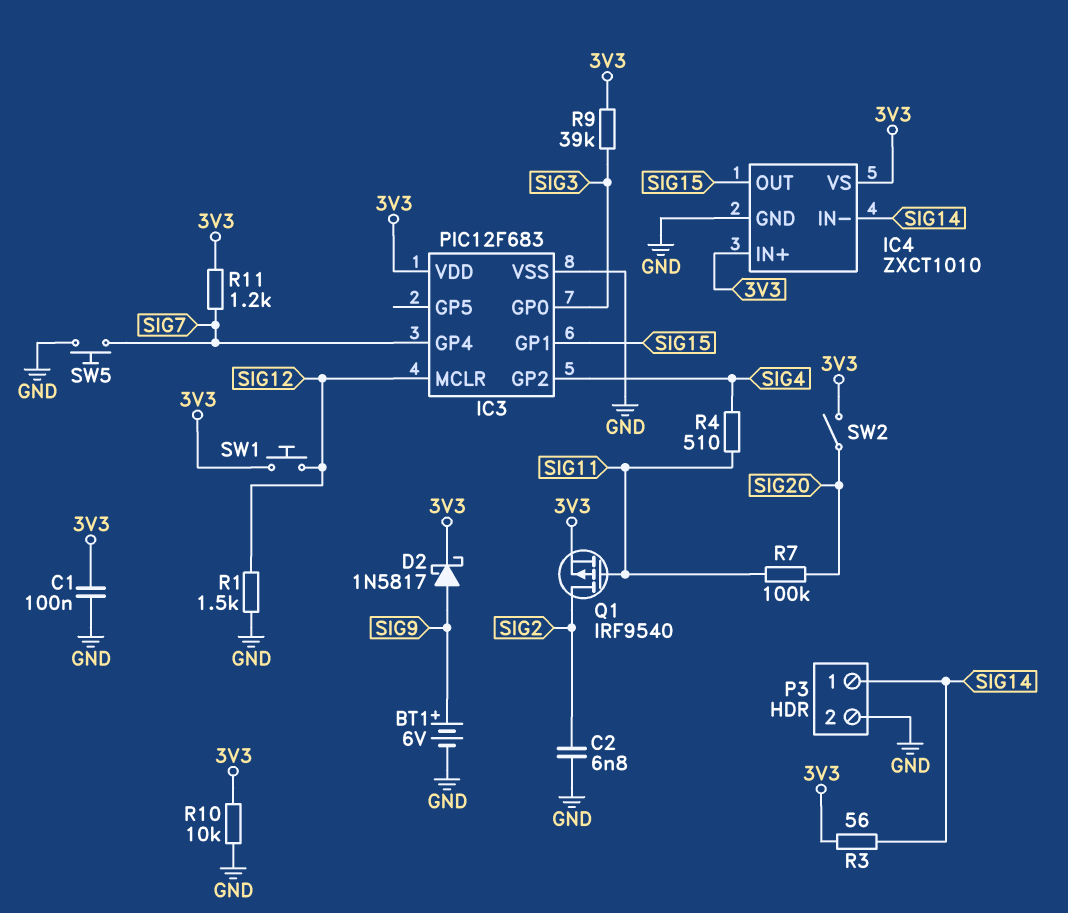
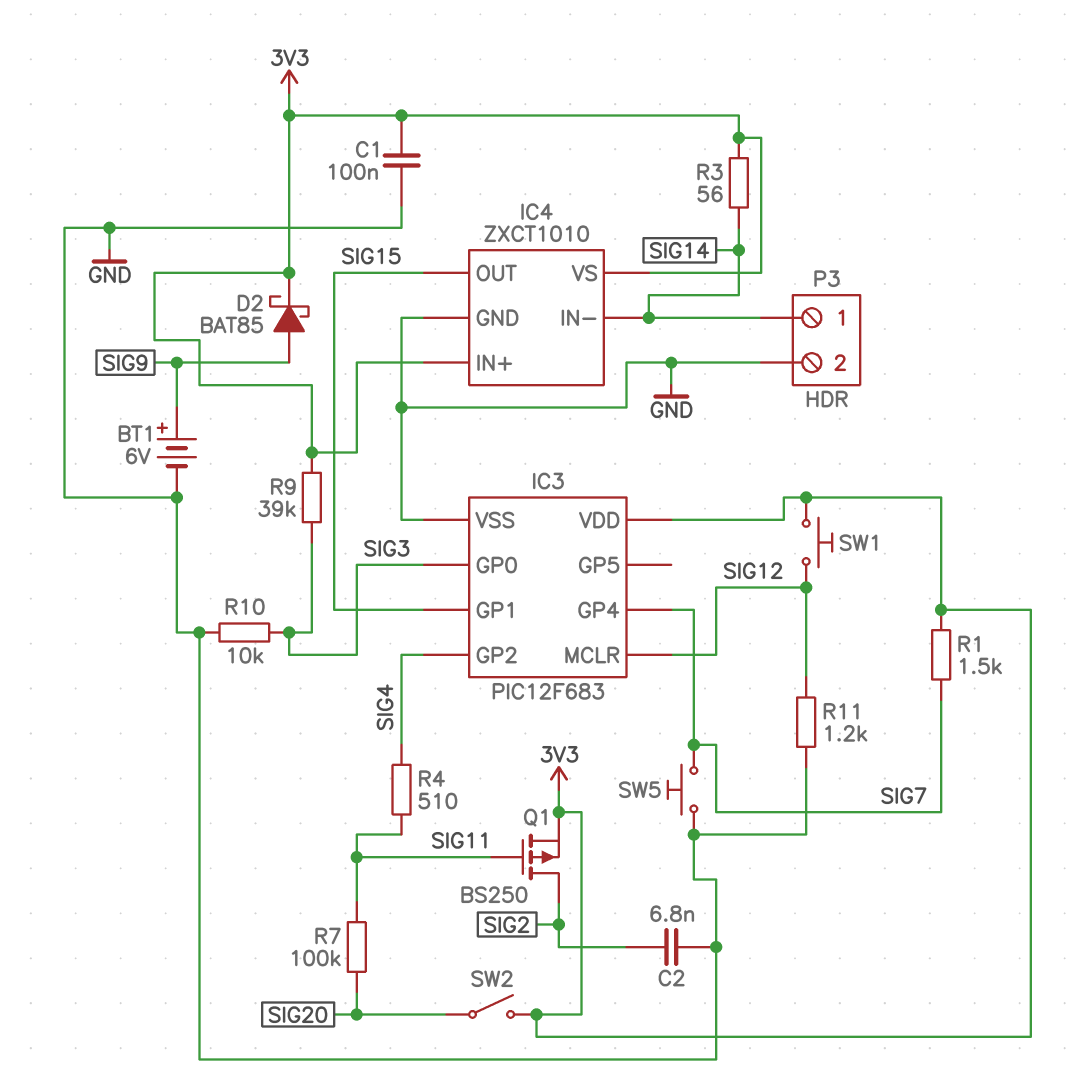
D2: schottky 1N5817 (A SIG9, K 3V3) -> schottky BAT85 (A SIG9, K 3V3)
Q1: PMOS IRF9540 (G SIG11, D SIG2, S 3V3) -> PMOS BS250 (G SIG11, D SIG2, S 3V3)
R1: 1.5k (GND, SIG12) -> 1.5k (3V3, SIG7)
R10: 10k (3V3, GND) -> 10k (GND, SIG3)
R11: 1.2k (3V3, SIG7) -> 1.2k (GND, SIG12)

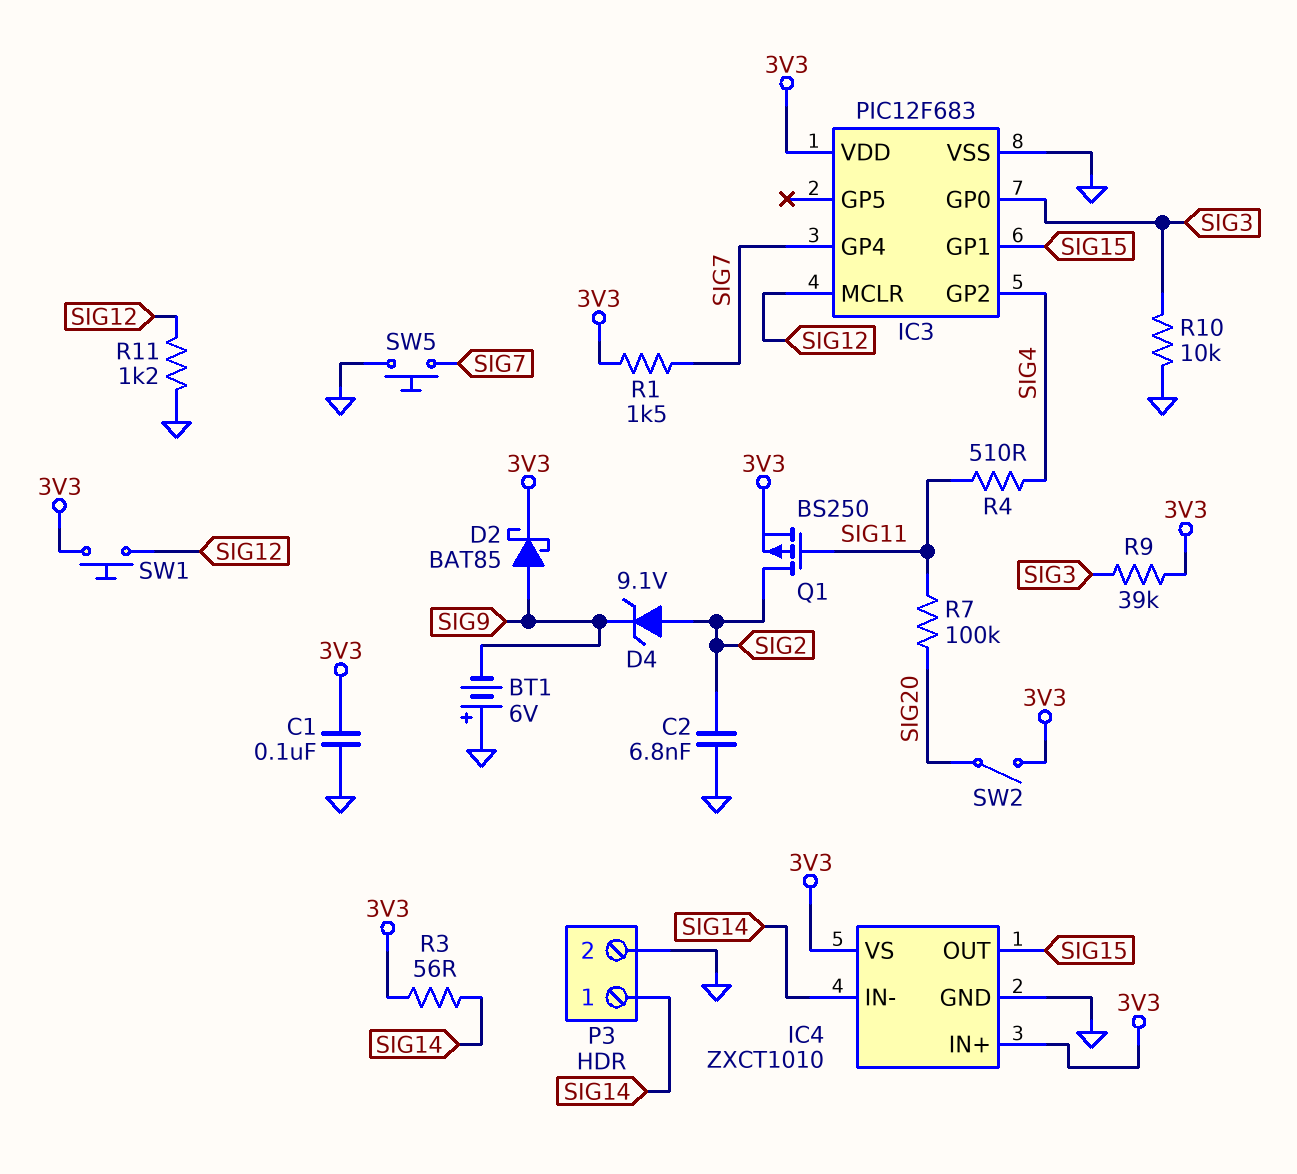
BT1: 6V (plus SIG9, minus GND) -> 6V (plus GND, minus SIG9)
D4: none -> zener 9.1V (A SIG2, K SIG9)

